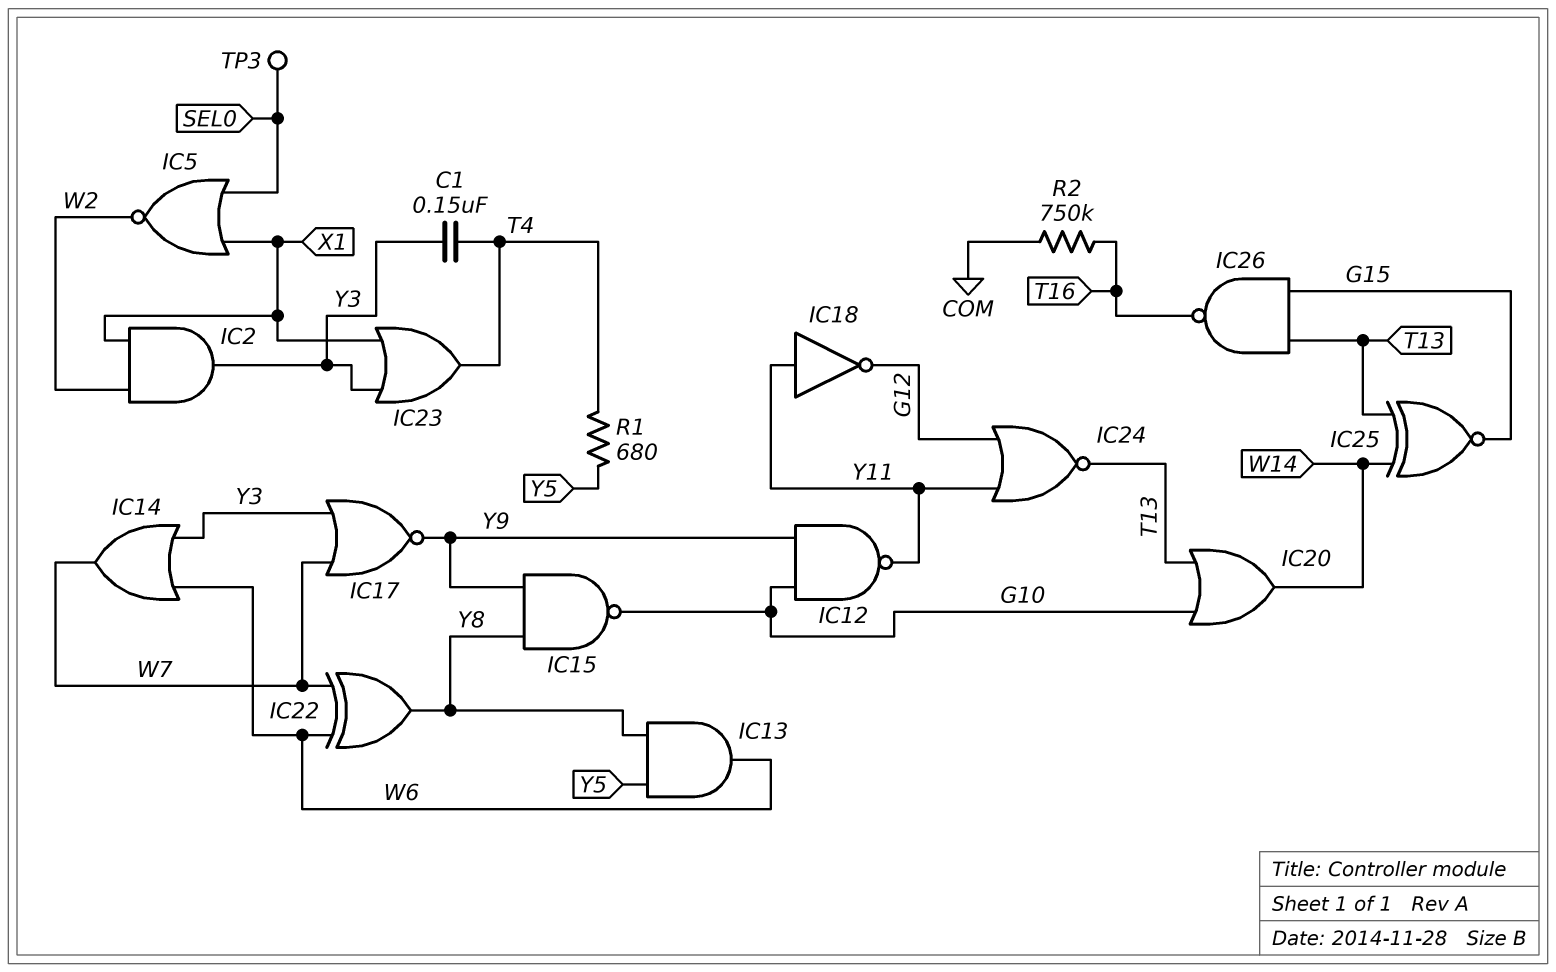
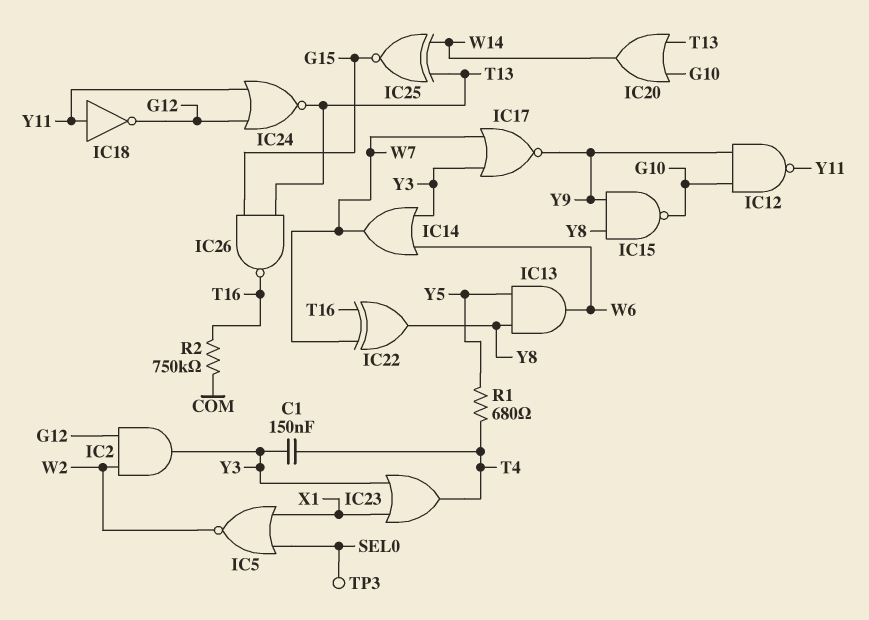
IC2: AND (in W2, in X1, out Y3) -> AND (in G12, in W2, out Y3)
IC22: XOR (in W6, in W7, out Y8) -> XOR (in T16, in W7, out Y8)

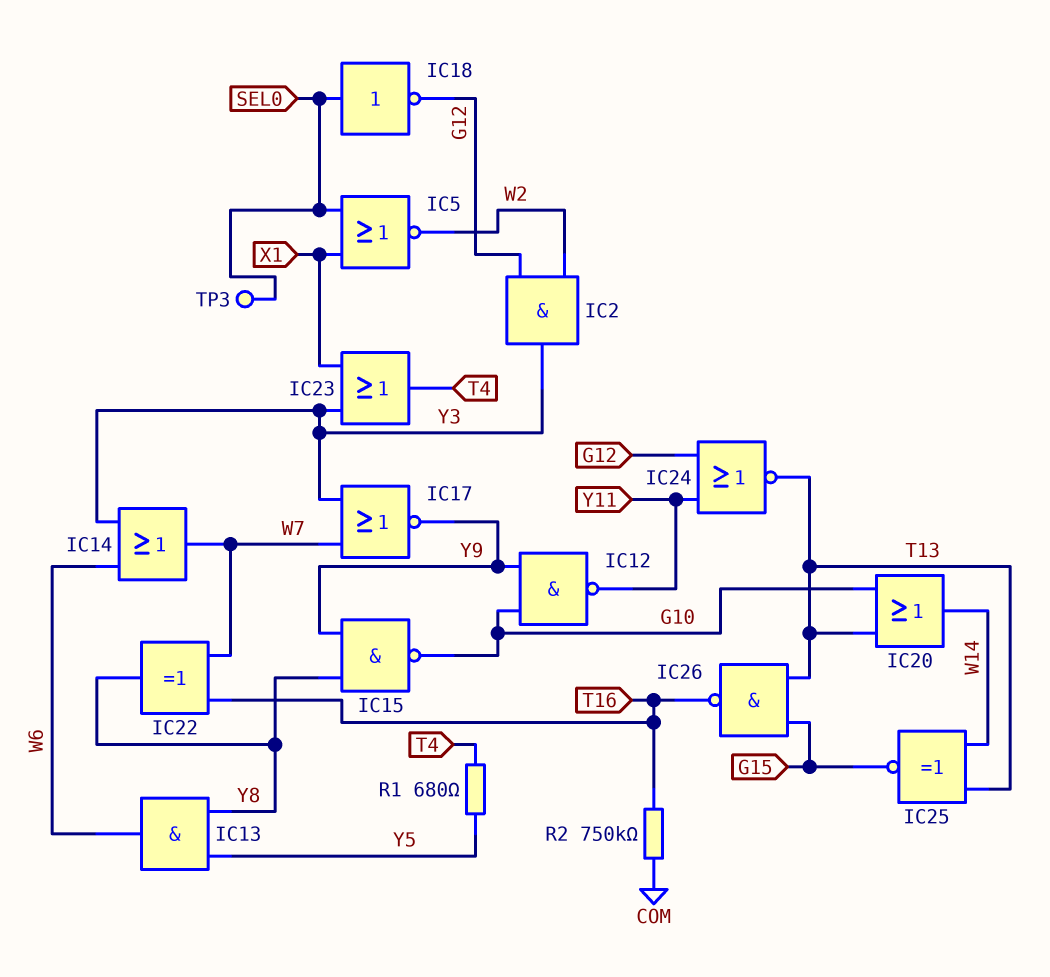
C1: 150nF (T4, Y3) -> none
IC18: NOT (in Y11, out G12) -> NOT (in SEL0, out G12)

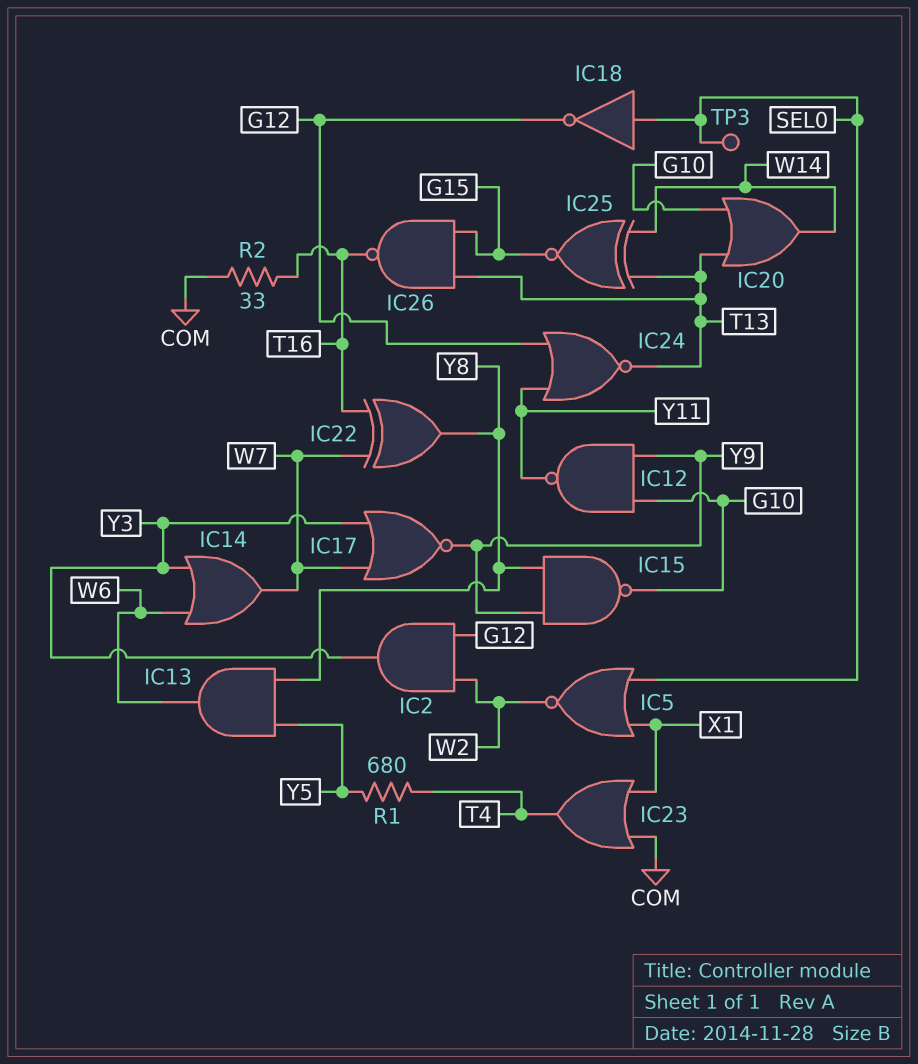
IC23: OR (in X1, in Y3, out T4) -> OR (in COM, in X1, out T4)
R2: 750k (COM, T16) -> 33 (COM, T16)

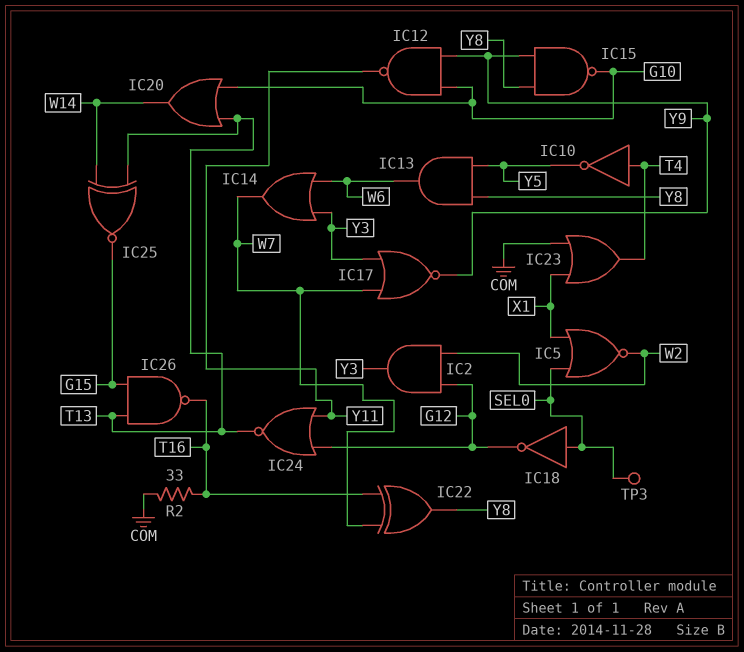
IC10: none -> NOT (in T4, out Y5)
R1: 680 (T4, Y5) -> none

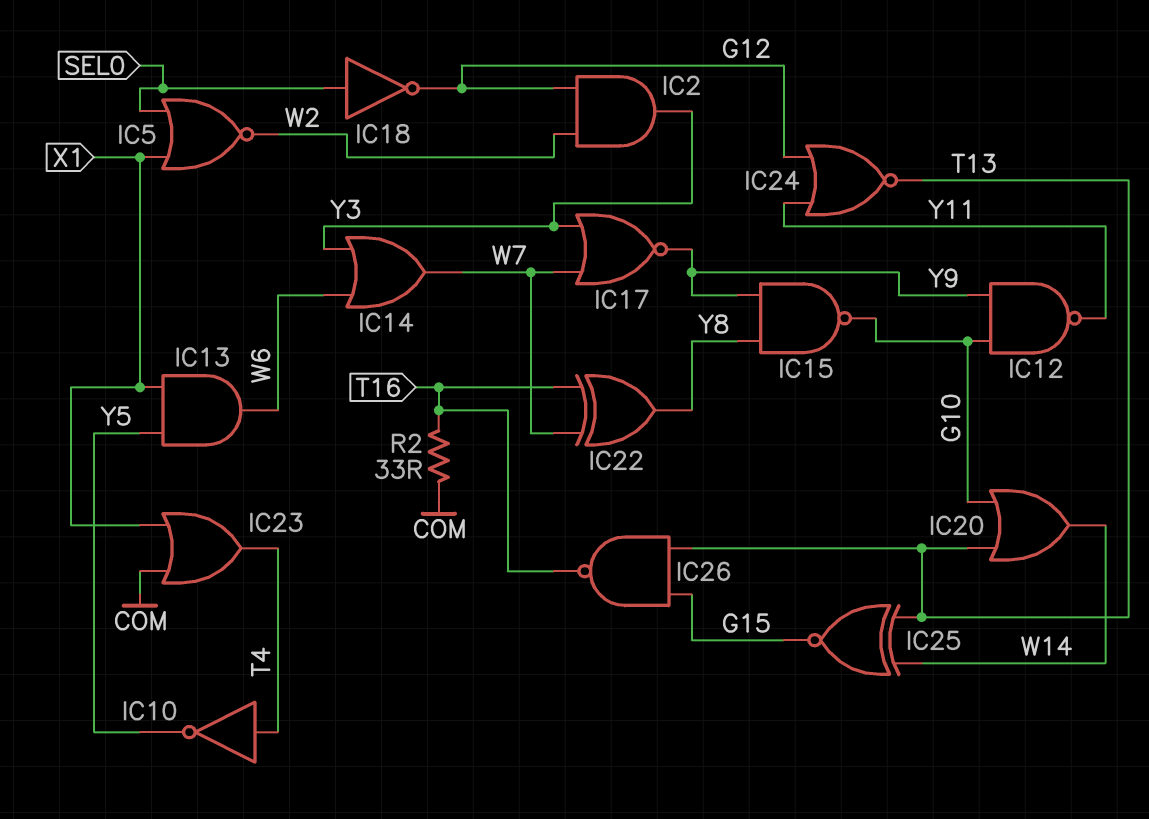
IC13: AND (in Y5, in Y8, out W6) -> AND (in X1, in Y5, out W6)
TP3: test point (SEL0) -> none

